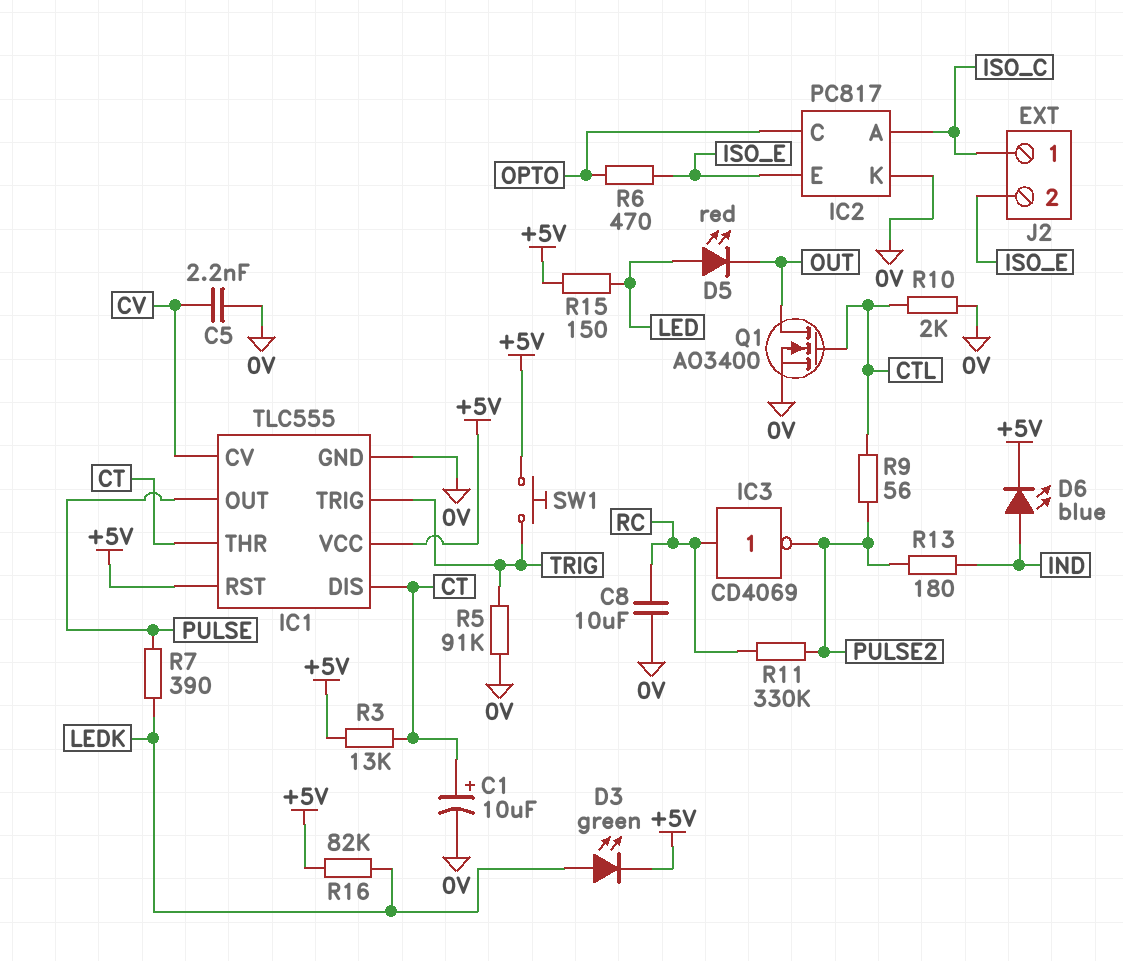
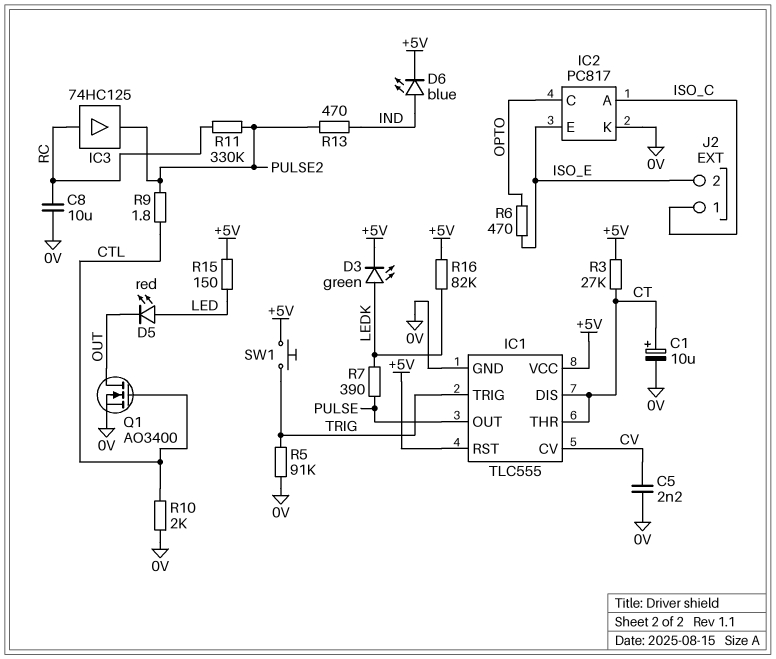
IC3: NOT CD4069 (in RC, out PULSE2) -> buffer 74HC125 (in RC, out PULSE2)
R3: 13k (+5V, CT) -> 27k (+5V, CT)
R9: 56 (CTL, PULSE2) -> 1.8 (CTL, PULSE2)
R13: 180 (IND, PULSE2) -> 470 (IND, PULSE2)

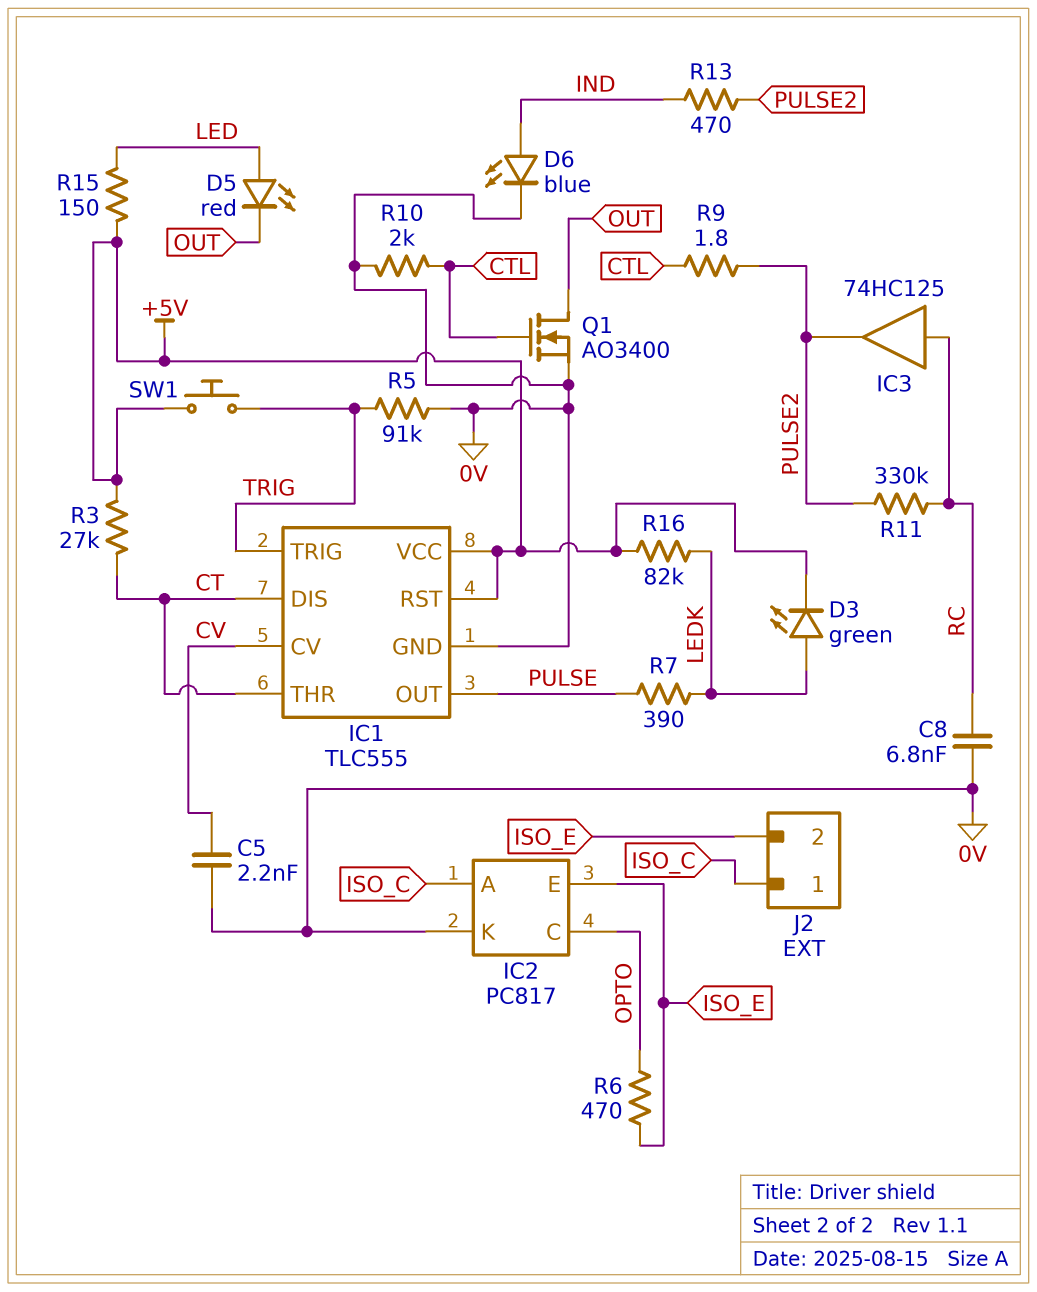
C1: 10uF (plus CT, minus 0V) -> none
C8: 10uF (0V, RC) -> 6.8nF (0V, RC)
D6: LED blue (A IND, K +5V) -> LED blue (A IND, K 0V)

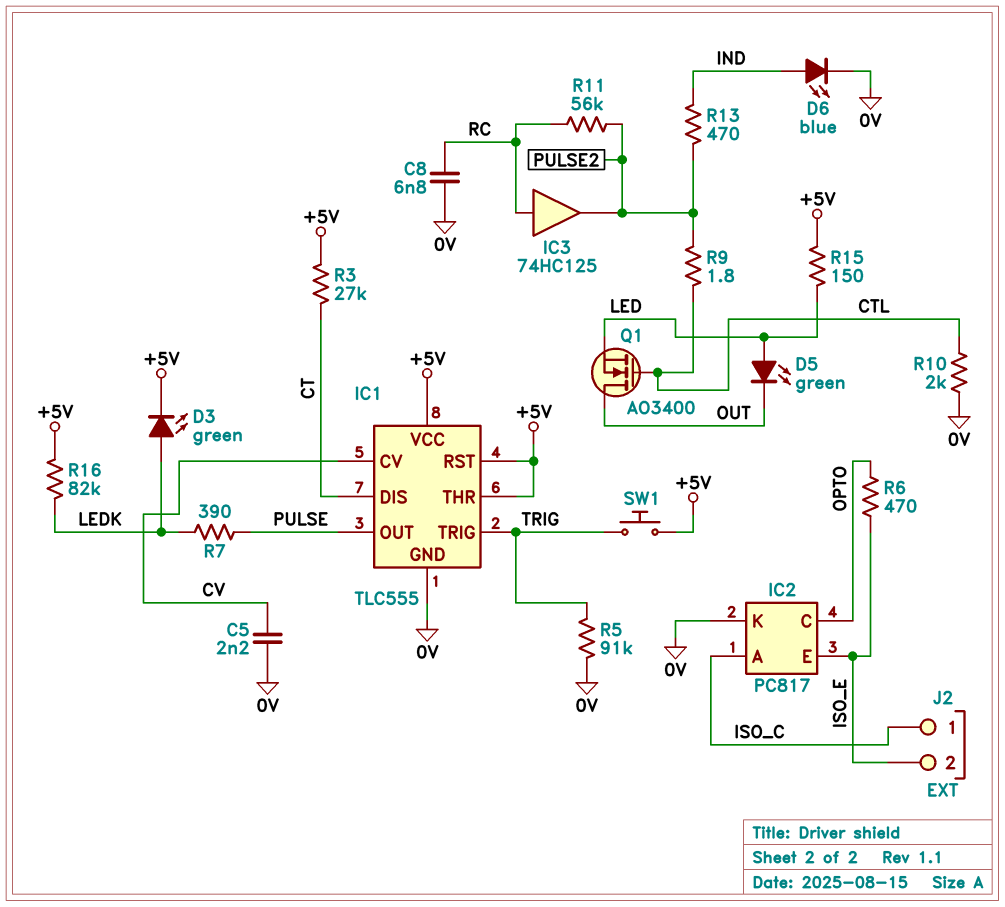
D5: LED red (A LED, K OUT) -> LED green (A LED, K OUT)
IC1 pin THR: CT -> +5V
Q1: NMOS AO3400 (G CTL, D OUT, S 0V) -> NMOS AO3400 (G CTL, D OUT, S LED)
R11: 330k (PULSE2, RC) -> 56k (PULSE2, RC)

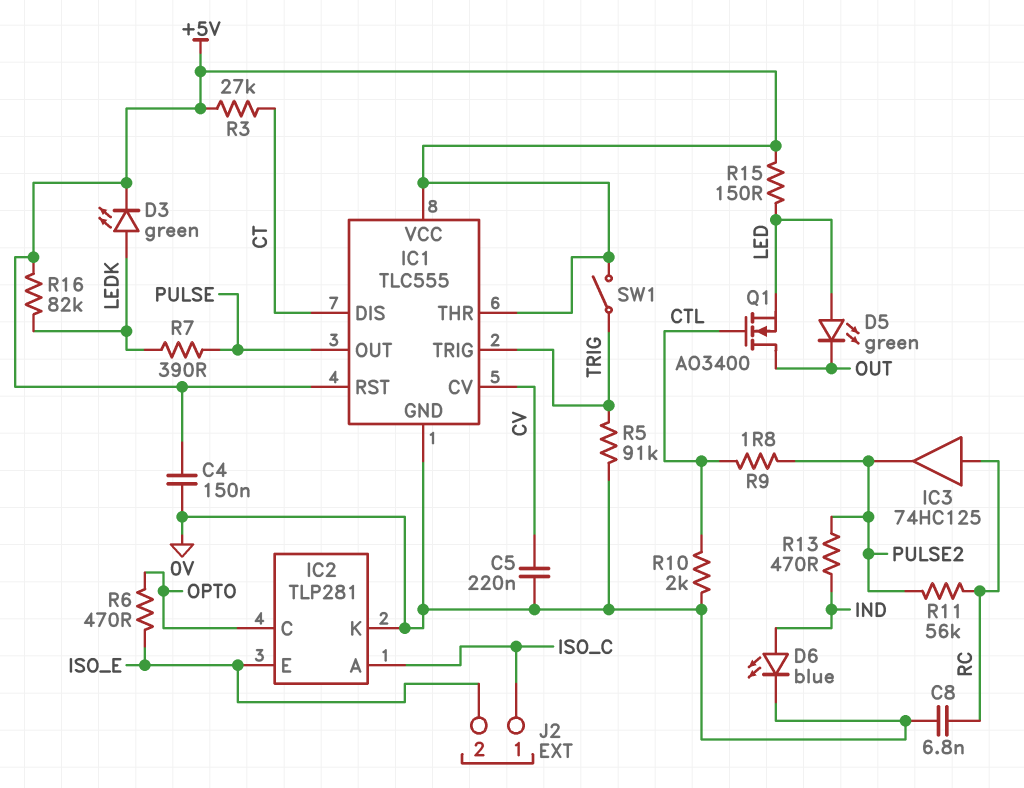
C4: none -> 150nF (+5V, 0V)
C5: 2.2nF (0V, CV) -> 220nF (0V, CV)
IC2: PC817 -> TLP281
SW1: button (+5V, TRIG) -> switch (+5V, TRIG)

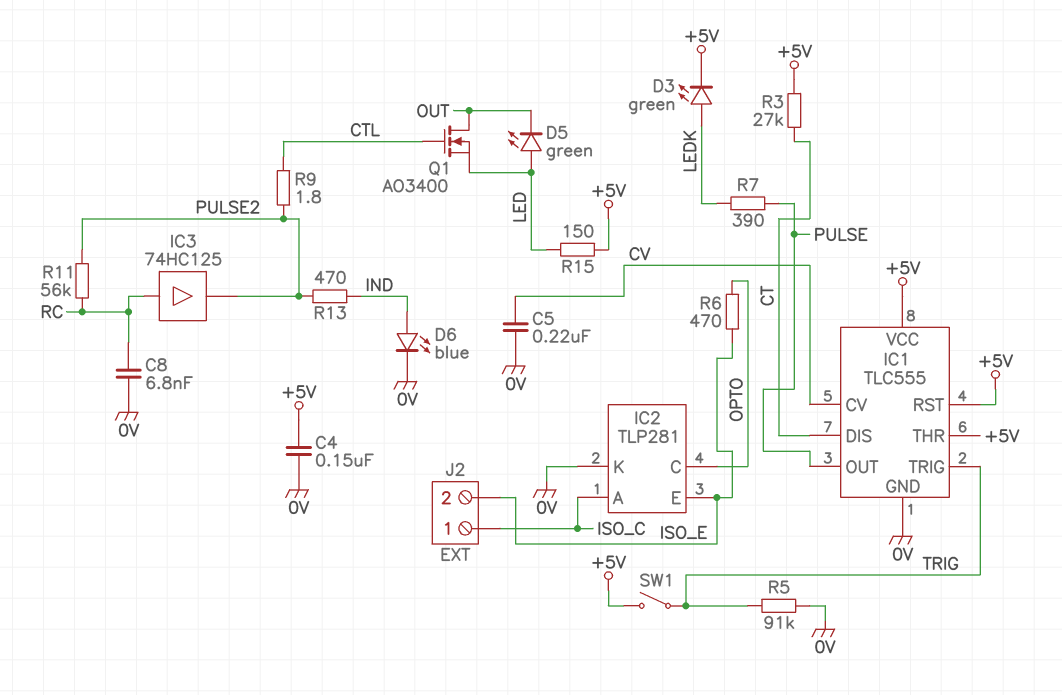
R10: 2k (0V, CTL) -> none
R16: 82k (+5V, LEDK) -> none

